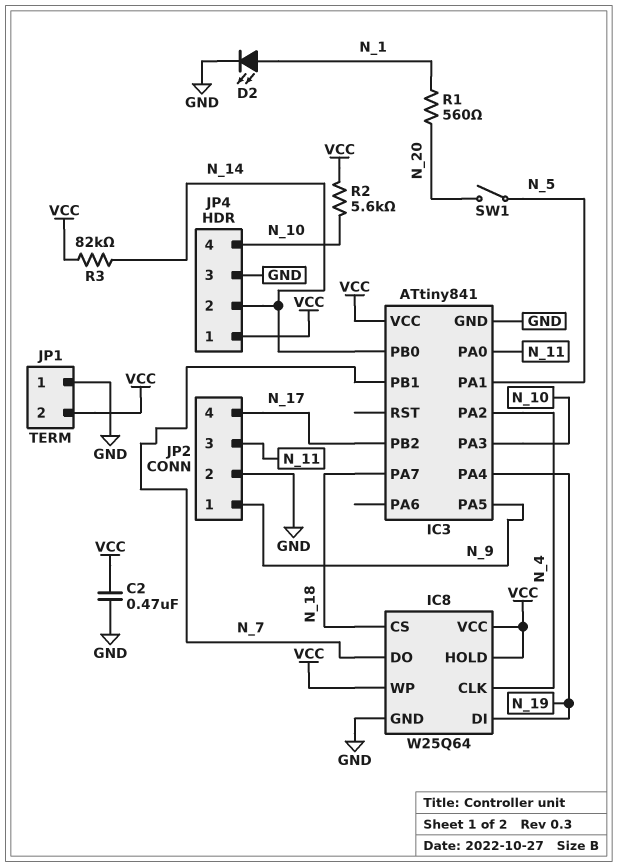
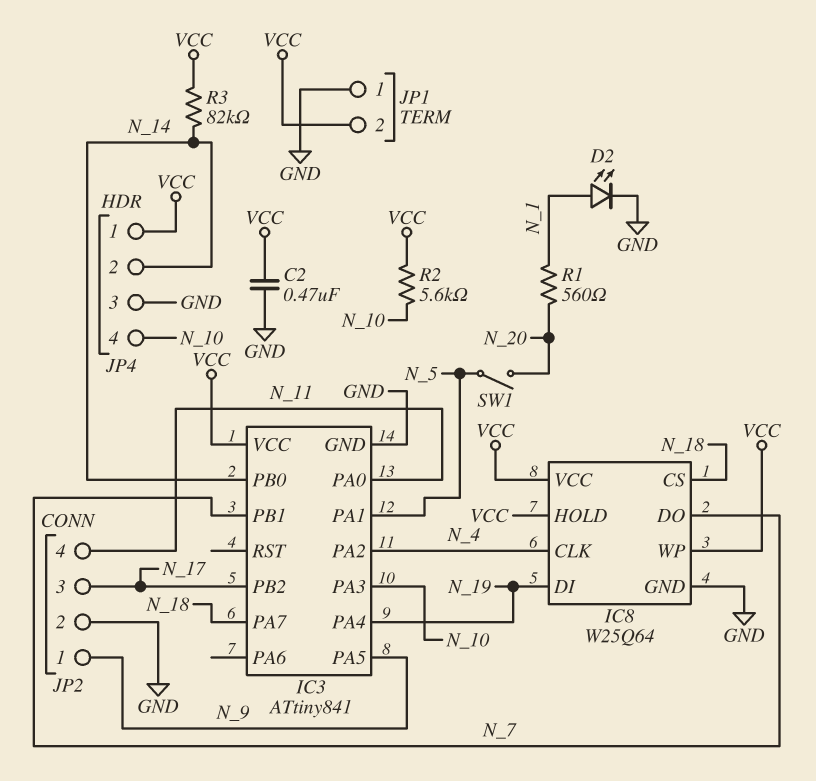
JP2 pin 3: N_11 -> N_17
JP2 pin 4: N_17 -> N_11

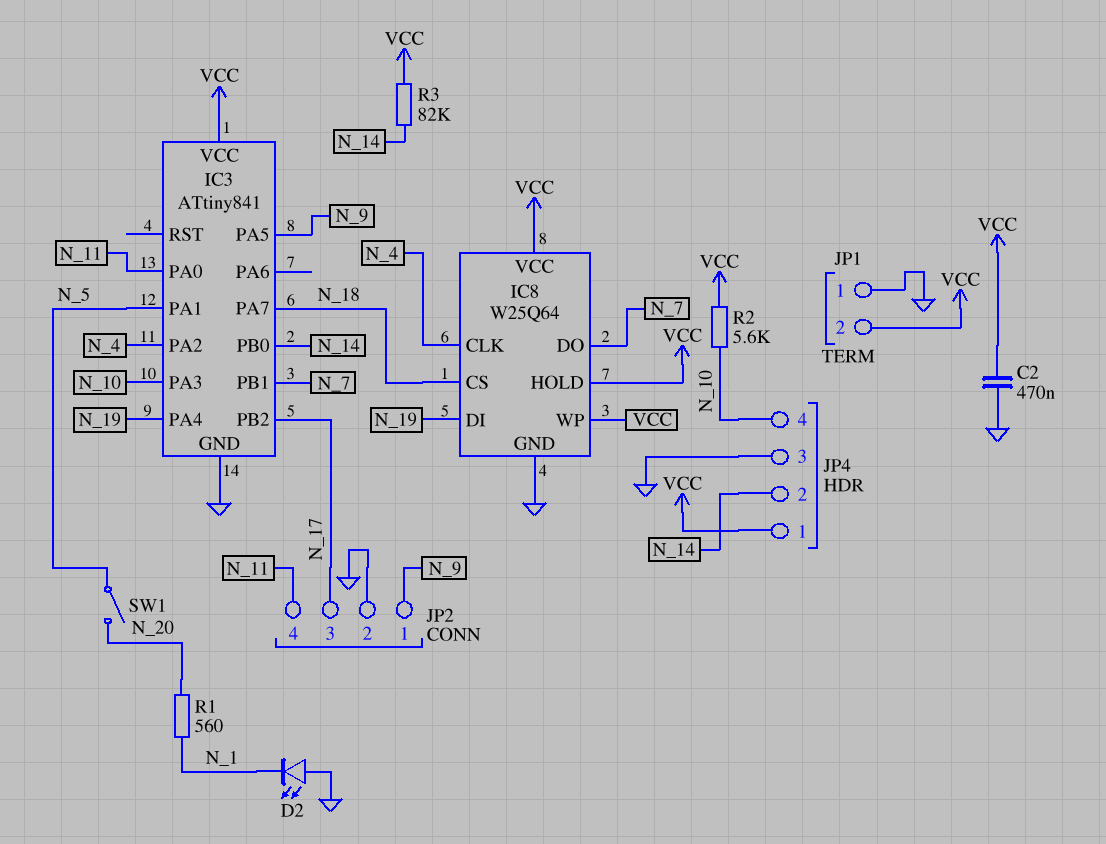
D2: LED (A N_1, K GND) -> LED (A GND, K N_1)

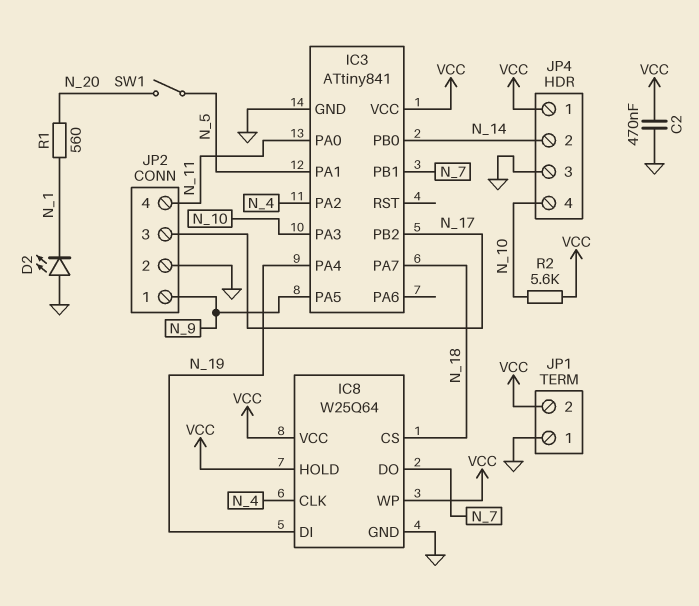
R3: 82k (N_14, VCC) -> none

